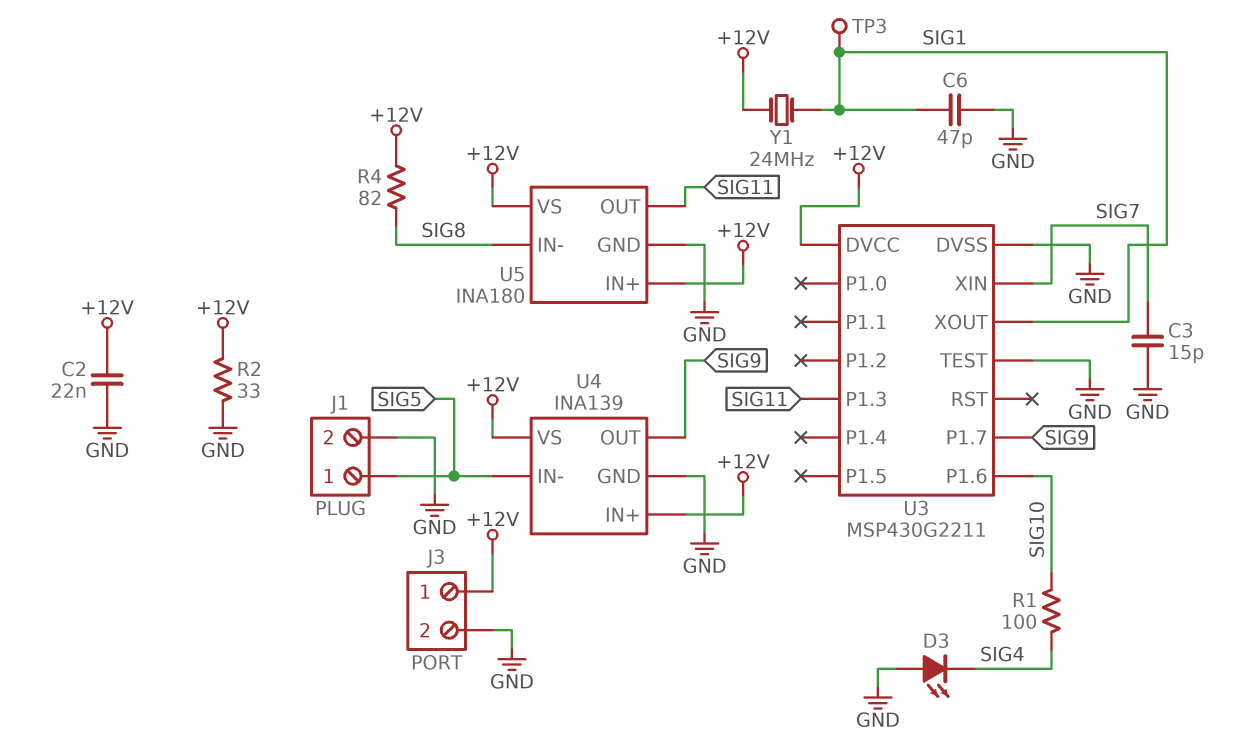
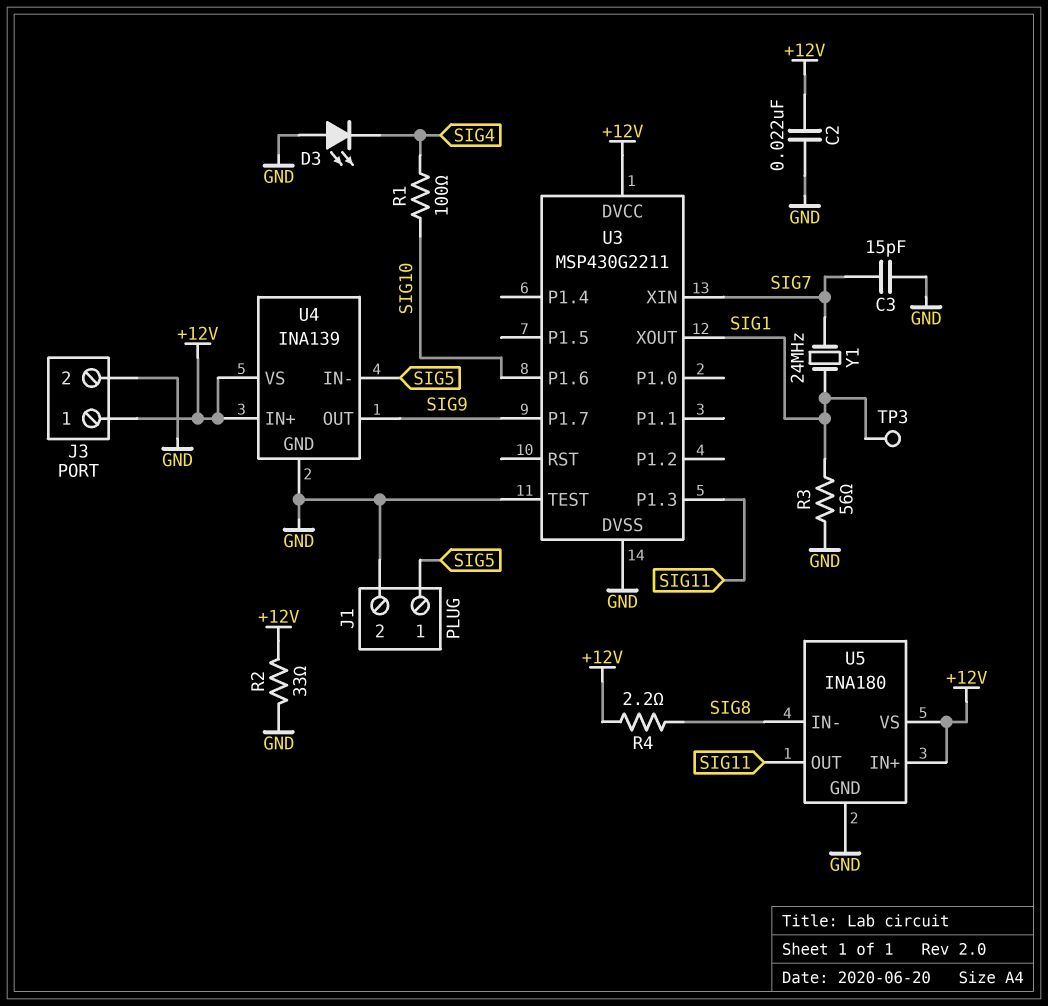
C6: 47pF (GND, SIG1) -> none
R3: none -> 56 (GND, SIG1)
R4: 82 (+12V, SIG8) -> 2.2 (+12V, SIG8)
Y1: 24MHz (+12V, SIG1) -> 24MHz (SIG1, SIG7)

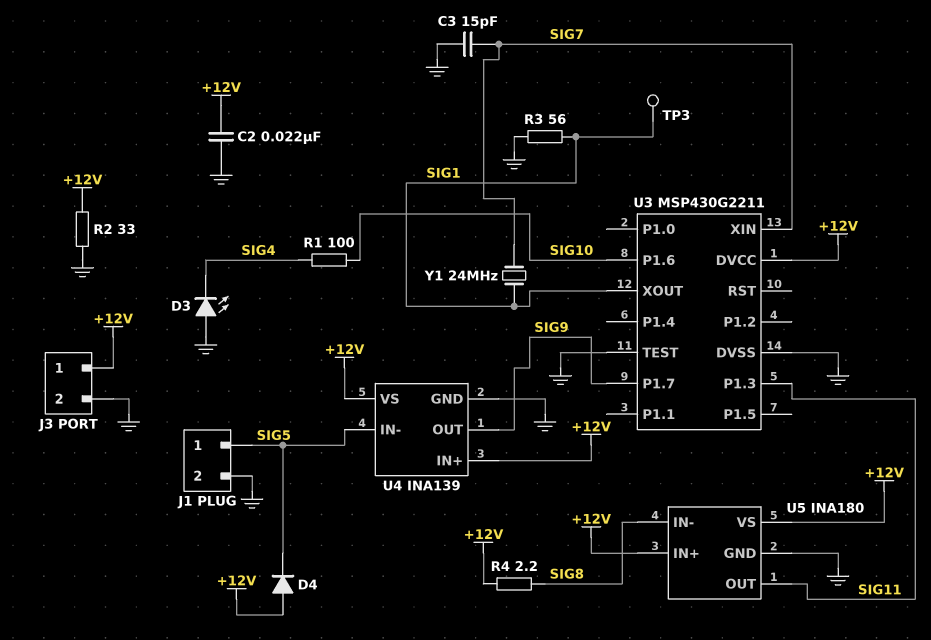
D4: none -> diode (A +12V, K SIG5)

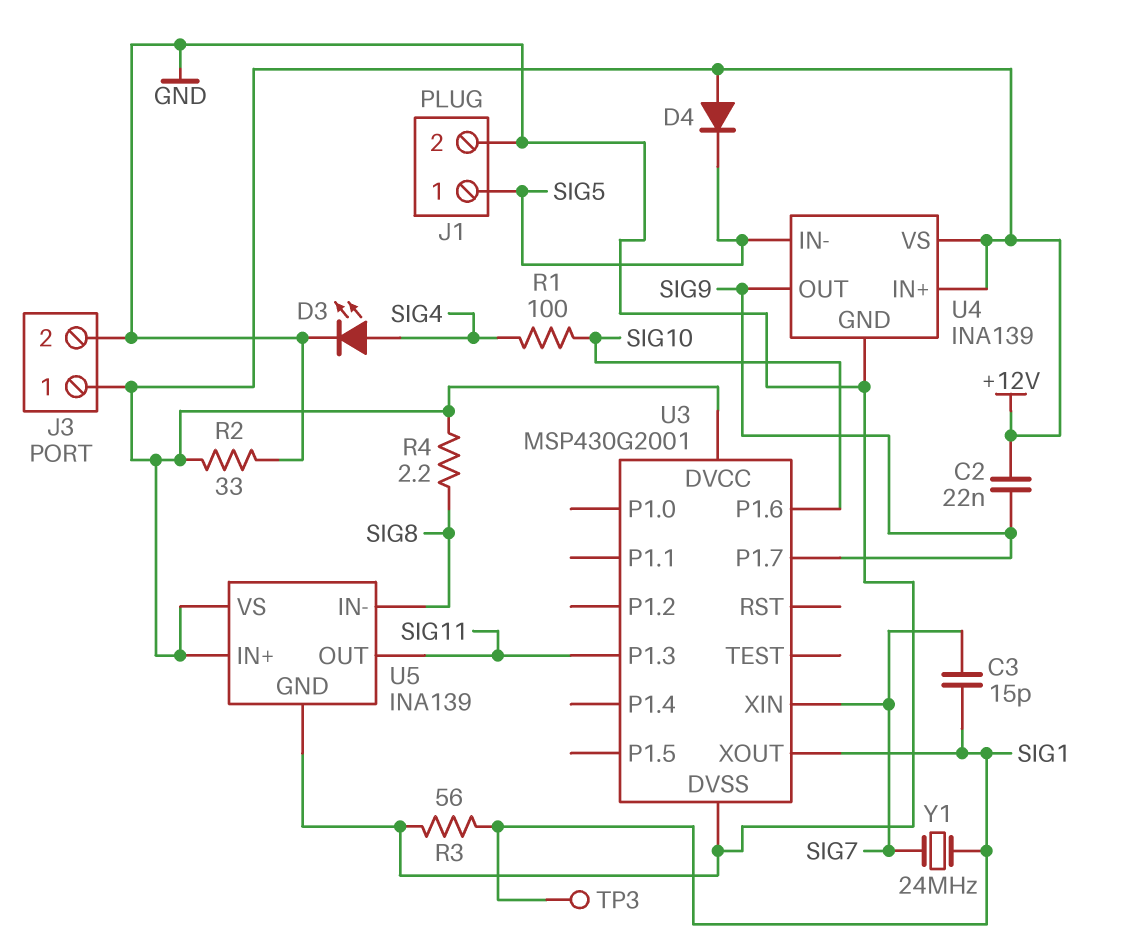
C2: 22nF (+12V, GND) -> 22nF (+12V, SIG9)
C3: 15pF (GND, SIG7) -> 15pF (SIG1, SIG7)
D3: LED (A GND, K SIG4) -> LED (A SIG4, K GND)
U3: MSP430G2211 -> MSP430G2001
U3 pin TEST: GND -> none
U5: INA180 -> INA139

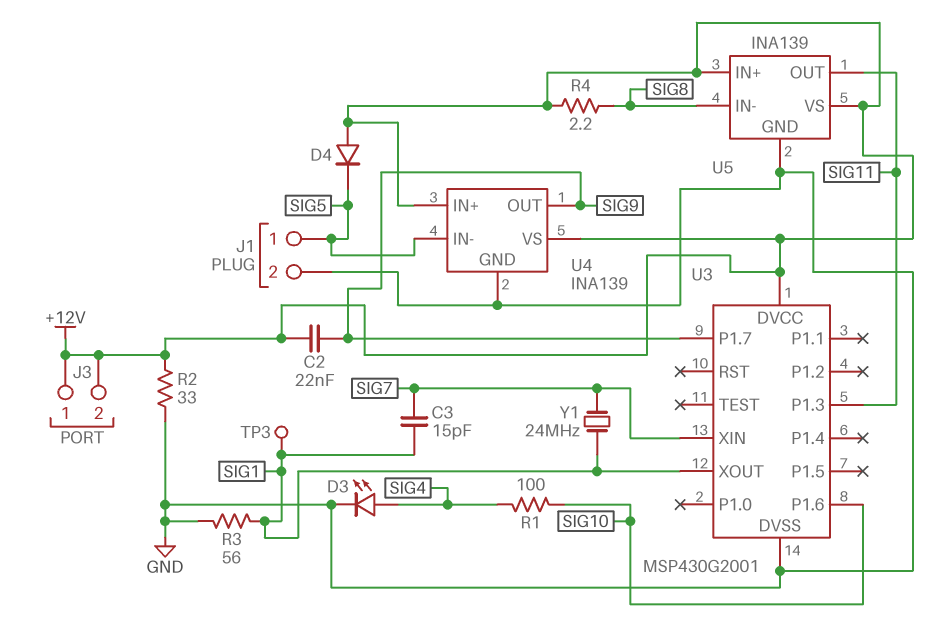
J3 pin 2: GND -> +12V

